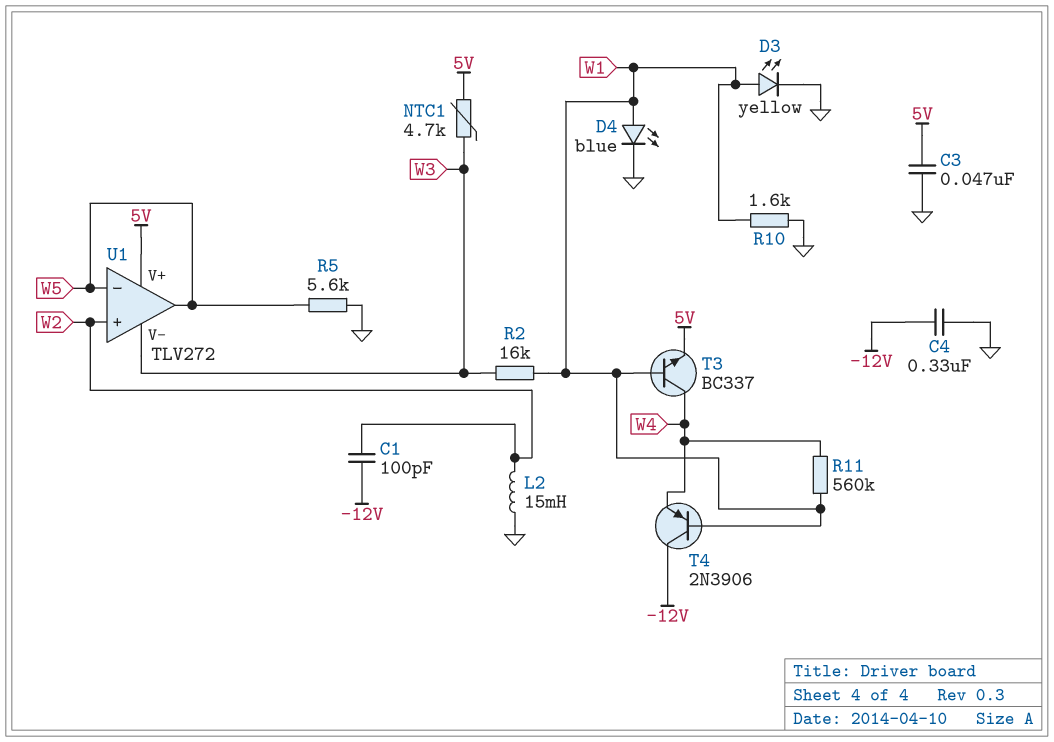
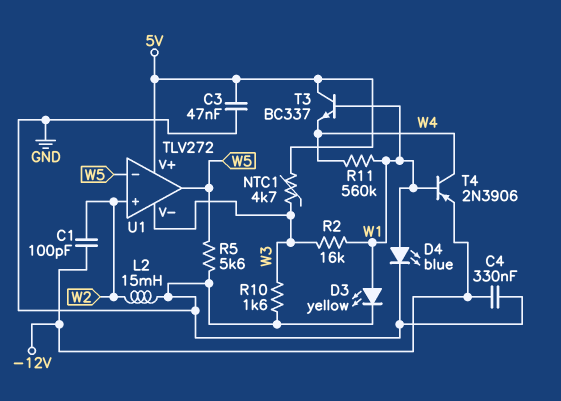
R10: 1.6k (GND, W1) -> 1.6k (GND, W3)
T3: NPN BC337 (B W1, C W4, E 5V) -> NPN BC337 (B W1, C 5V, E W4)
T4: PNP 2N3906 (B W1, C -12V, E W4) -> PNP 2N3906 (B W1, C W4, E -12V)

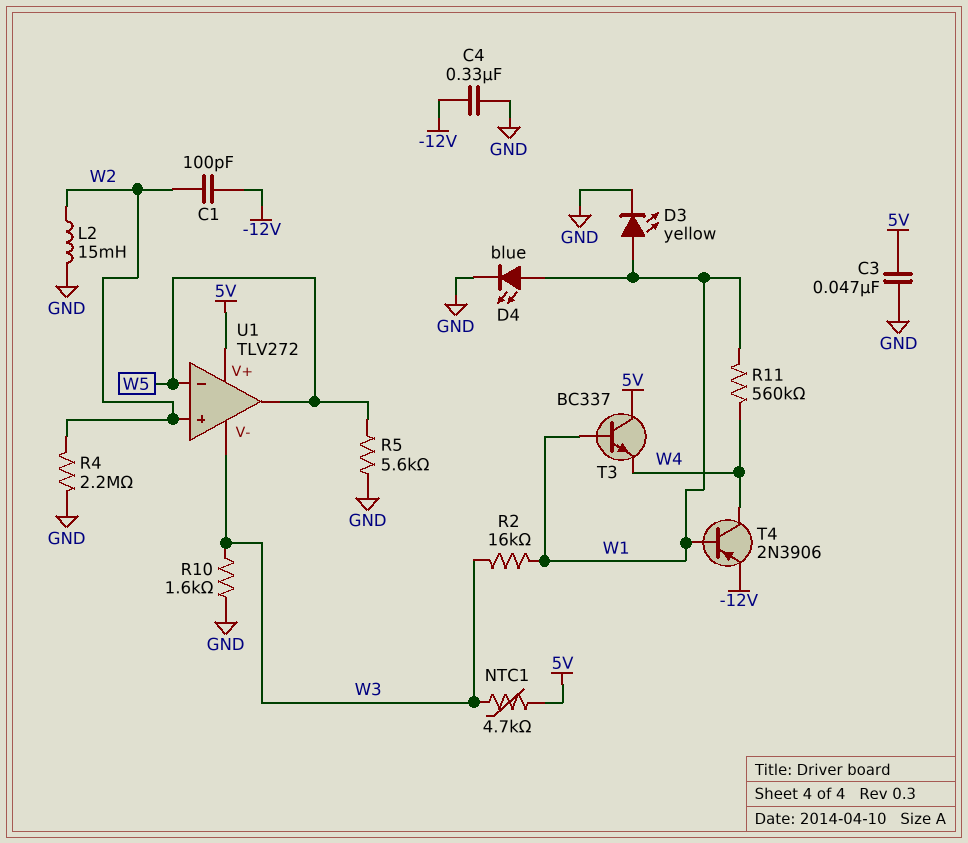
R4: none -> 2.2M (GND, W2)

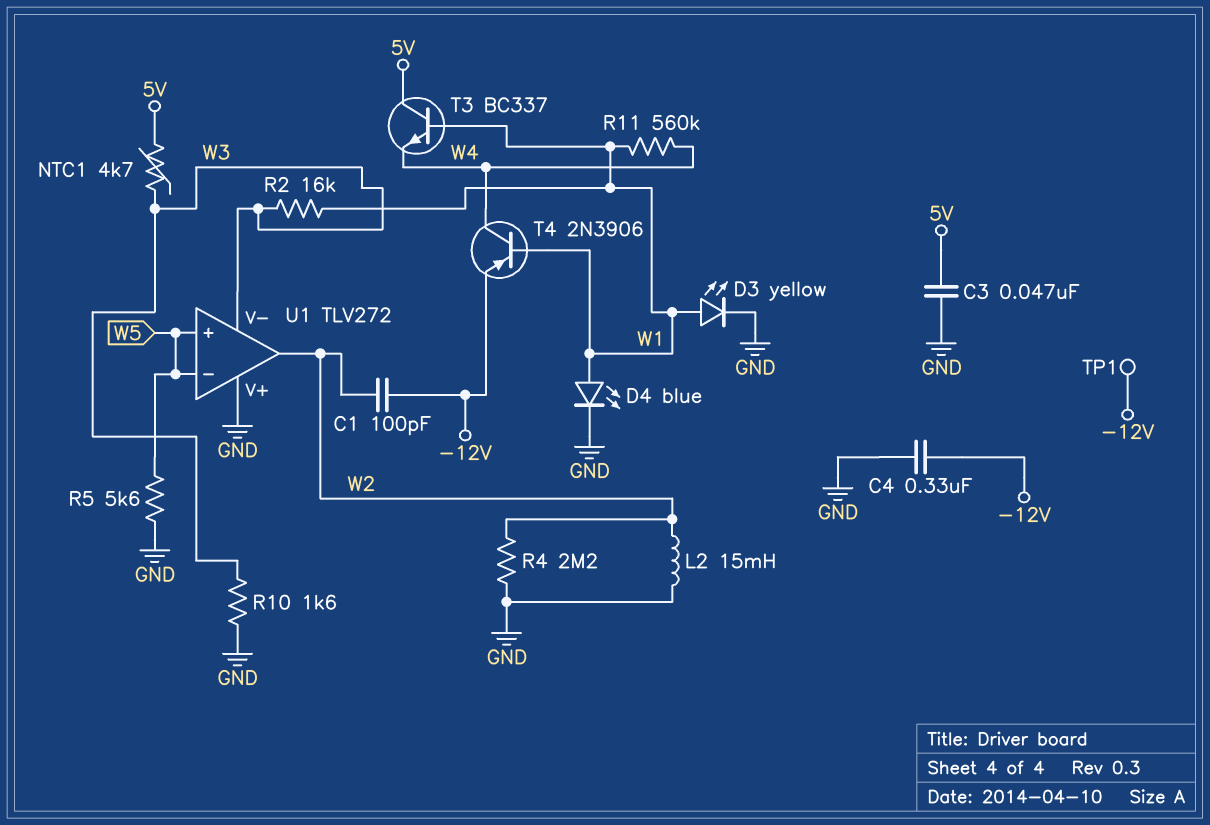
TP1: none -> test point (-12V)
U1 pin V+: 5V -> GND
U1 pin in+: W2 -> W5
U1 pin out: W5 -> W2

